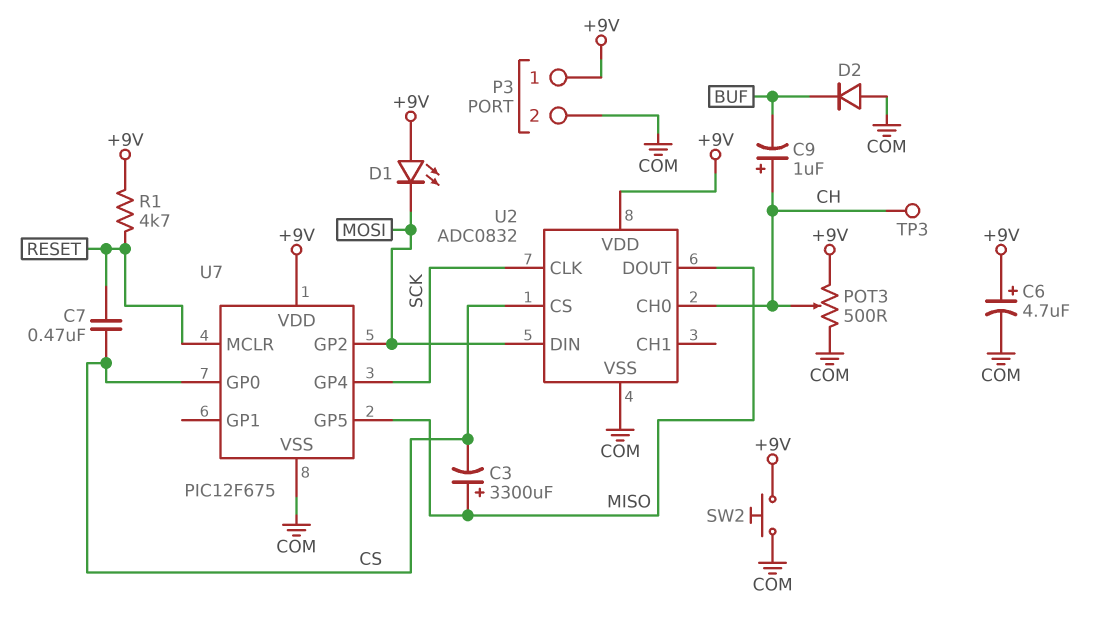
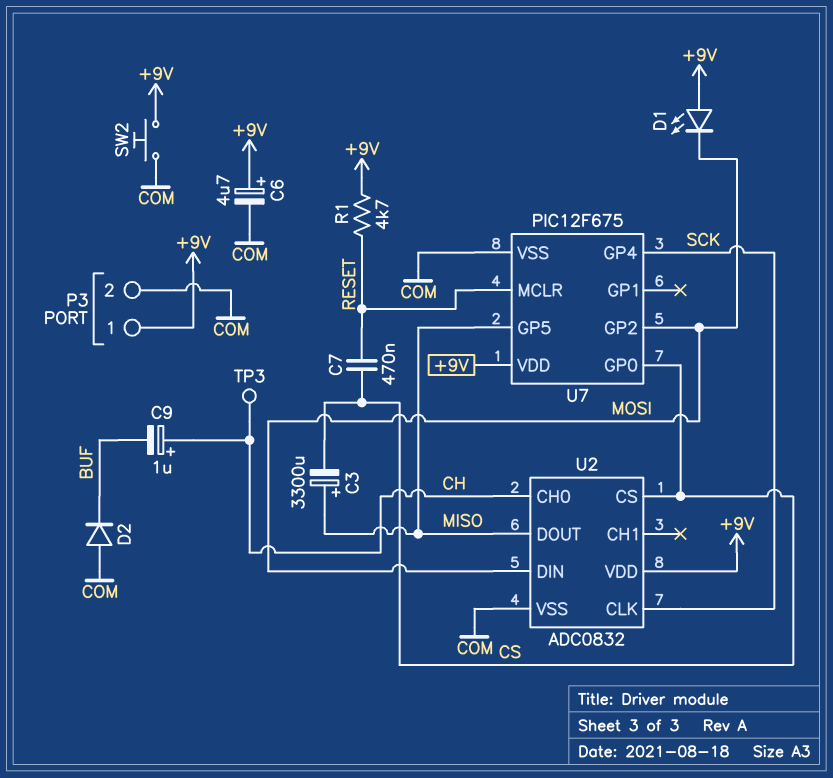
POT3: 500 (+9V, COM, wiper CH) -> none

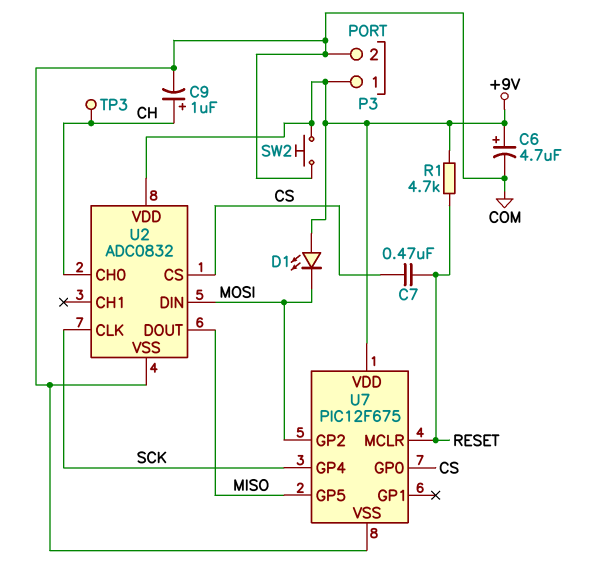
C3: 3300uF (plus MISO, minus CS) -> none
C9: 1uF (plus CH, minus BUF) -> 1uF (plus CH, minus COM)
D2: diode (A COM, K BUF) -> none

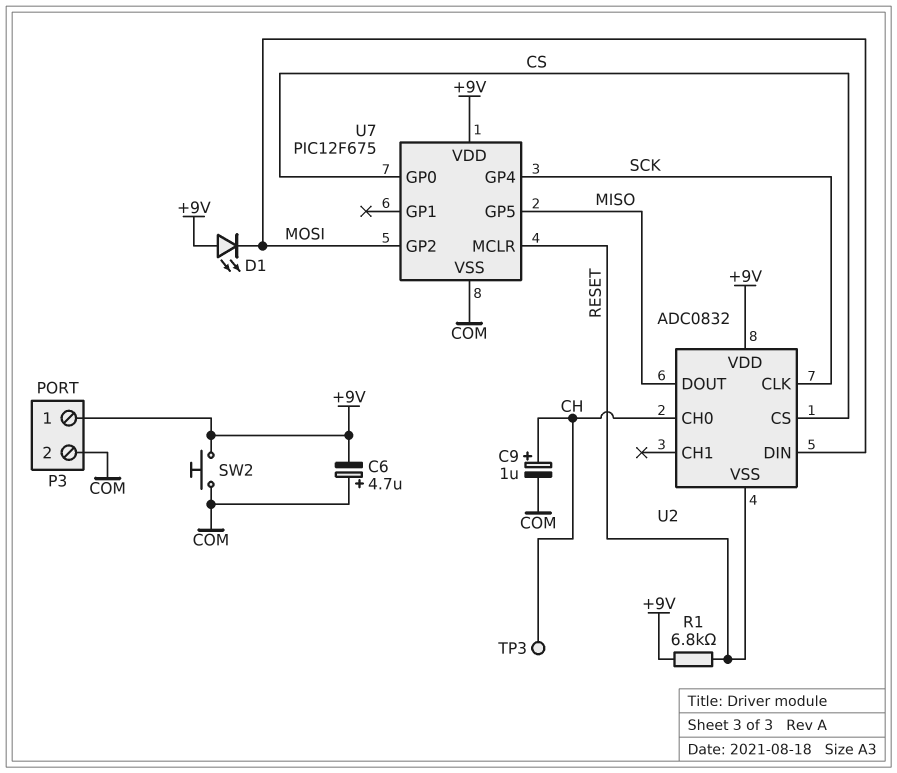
C6: 4.7uF (plus +9V, minus COM) -> 4.7uF (plus COM, minus +9V)
C7: 470nF (CS, RESET) -> none
R1: 4.7k (+9V, RESET) -> 6.8k (+9V, RESET)
U2 pin VSS: COM -> RESET

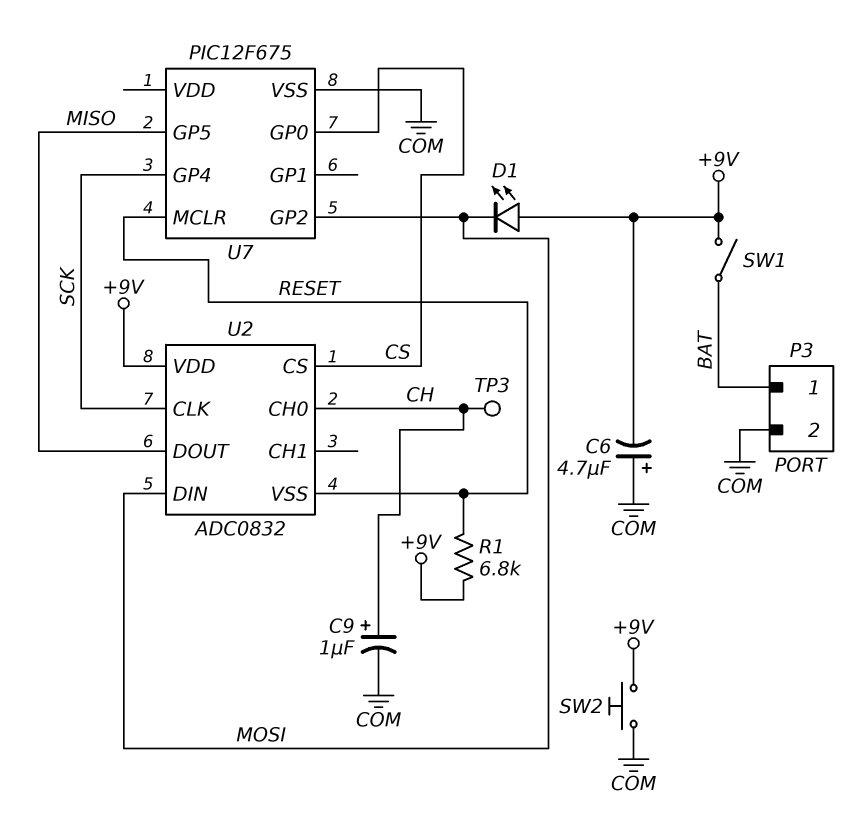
P3 pin 1: +9V -> BAT
SW1: none -> switch (+9V, BAT)
U7 pin VDD: +9V -> none

